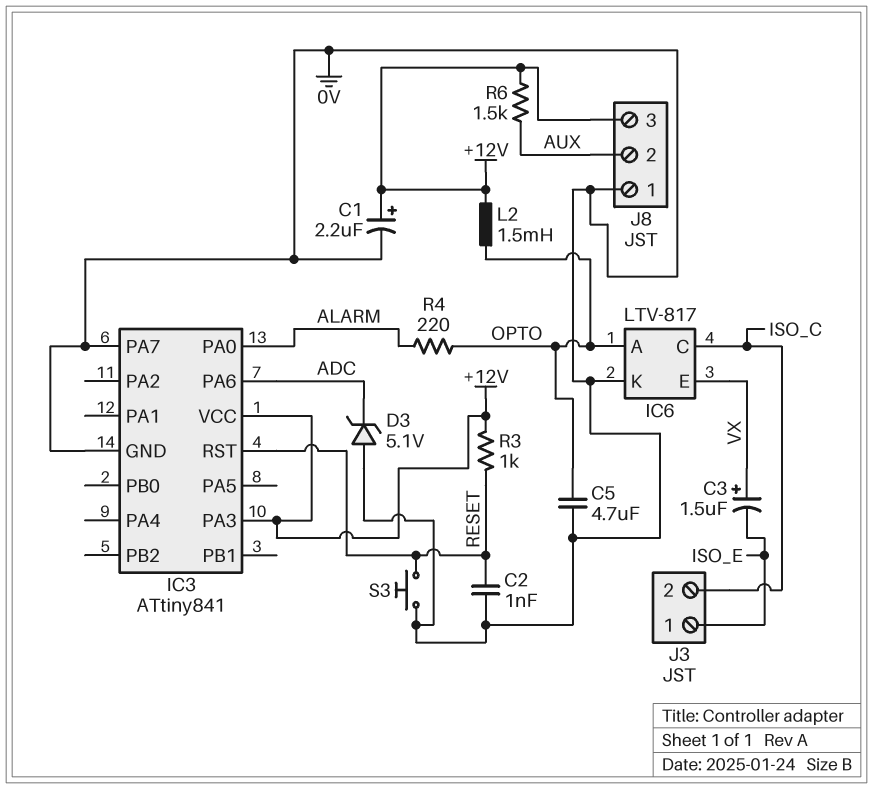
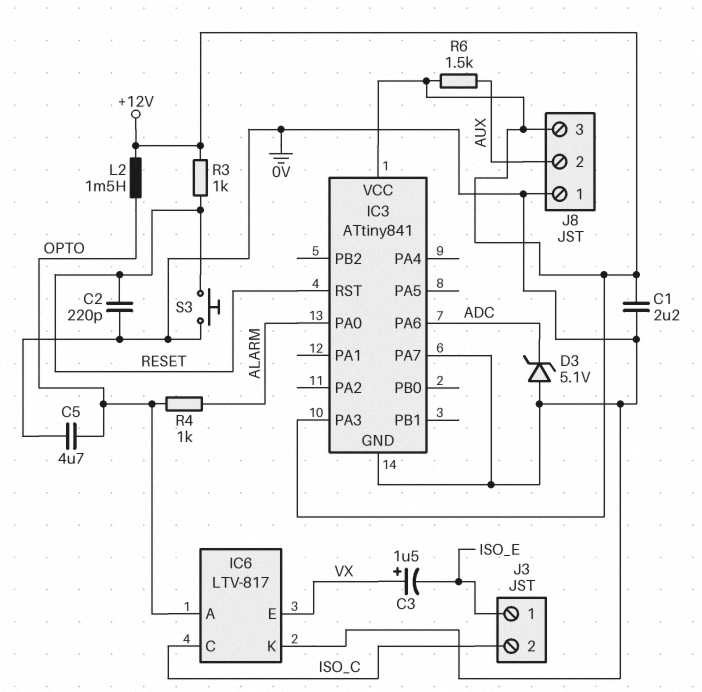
C1: 2.2uF (plus +12V, minus 0V) -> 2.2uF (+12V, 0V)
C2: 1nF (0V, RESET) -> 220pF (0V, RESET)
R4: 220 (ALARM, OPTO) -> 1k (ALARM, OPTO)

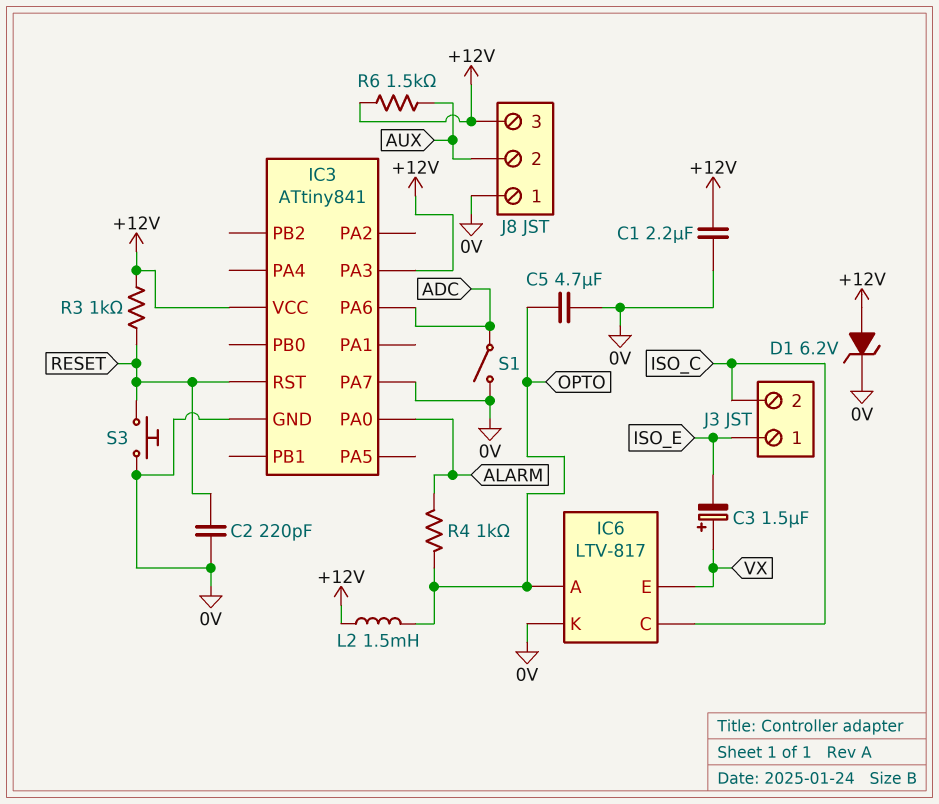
D1: none -> zener 6.2V (A +12V, K 0V)
D3: zener 5.1V (A 0V, K ADC) -> none
S1: none -> switch (0V, ADC)

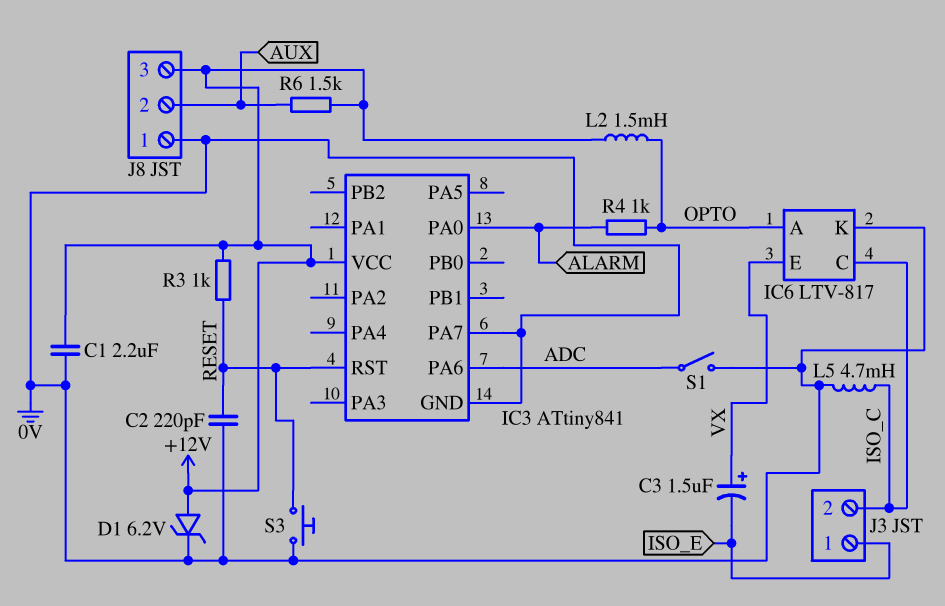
C5: 4.7uF (0V, OPTO) -> none
IC3 pin PA3: +12V -> none
L5: none -> 4.7mH (0V, ISO_C)

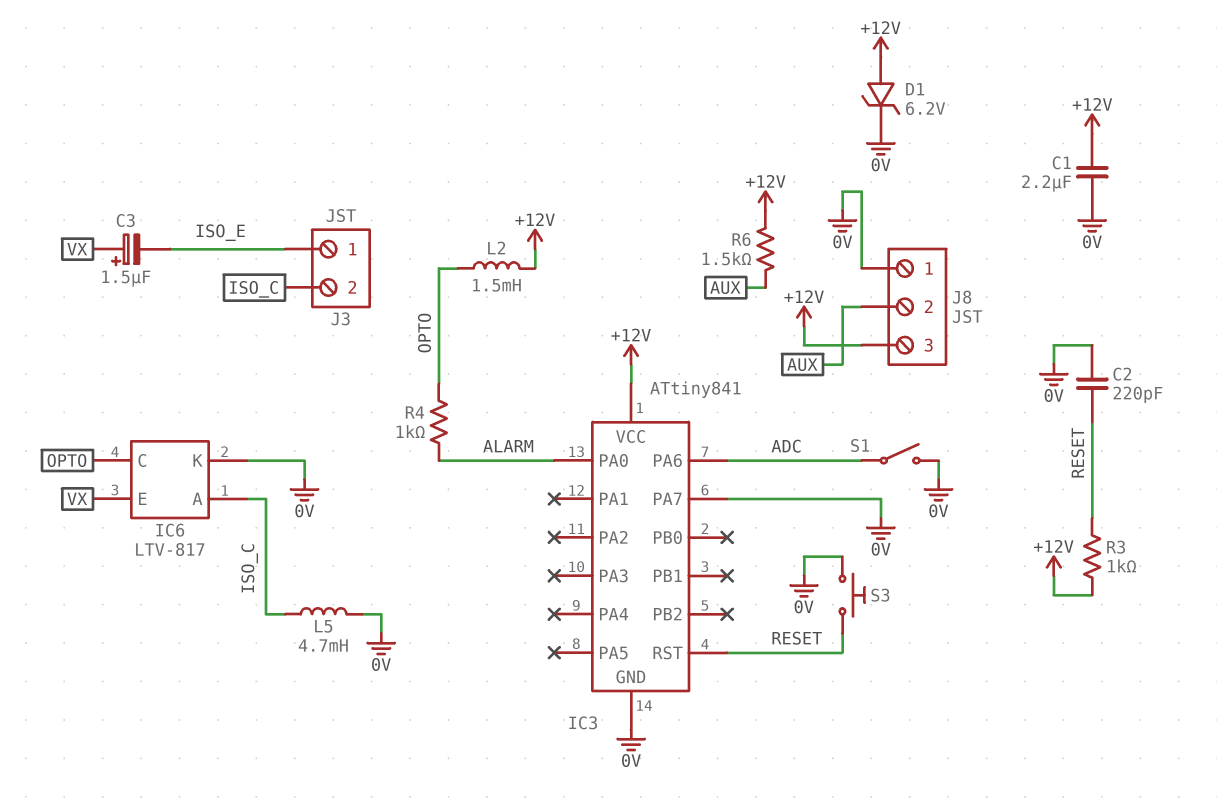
IC6 pin A: OPTO -> ISO_C
IC6 pin C: ISO_C -> OPTO

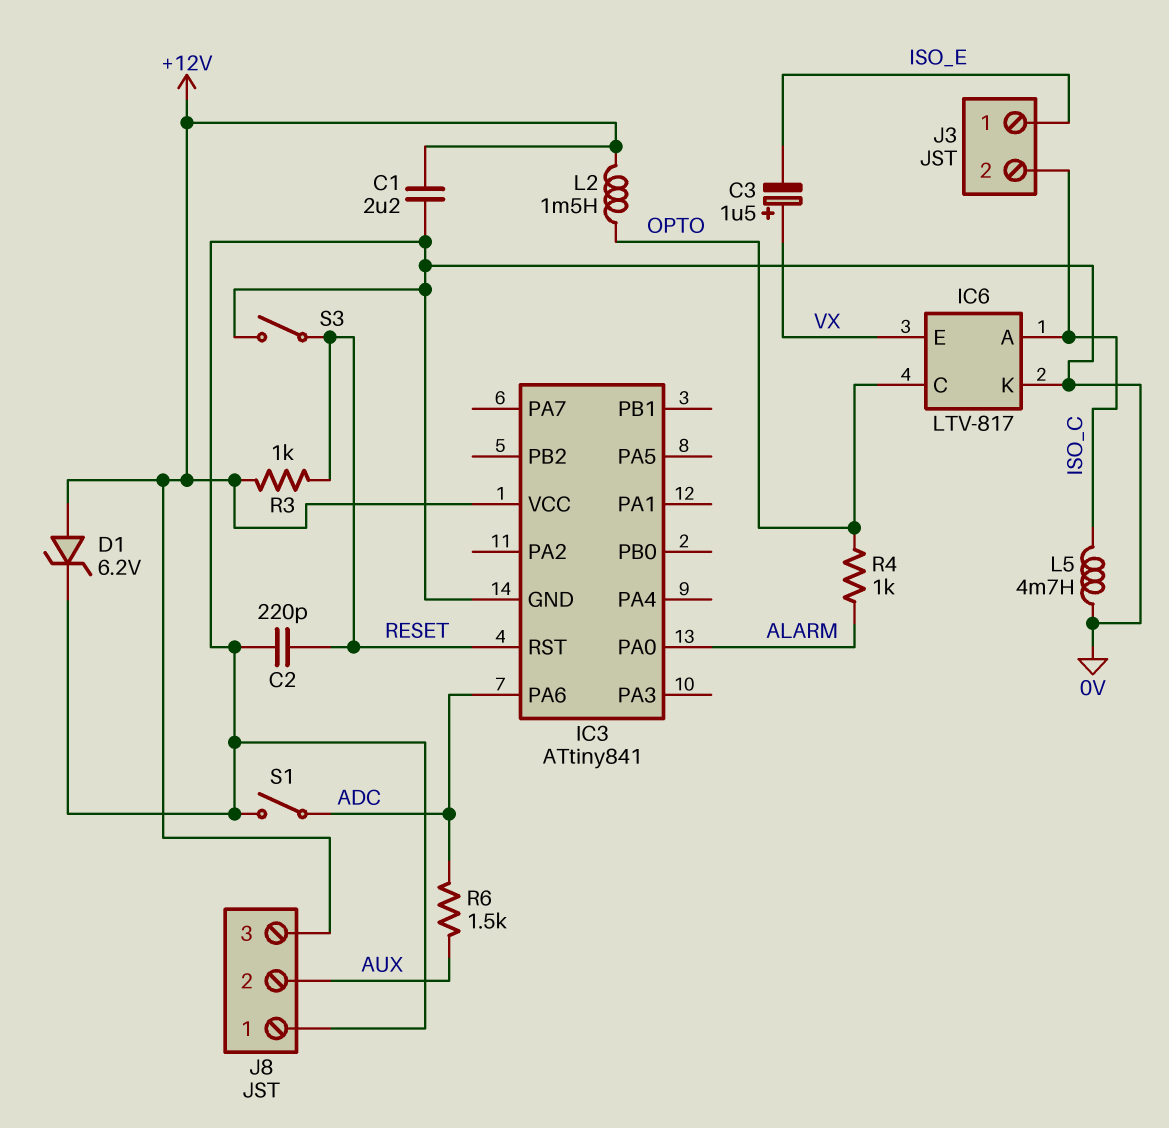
IC3 pin PA7: 0V -> none
R6: 1.5k (+12V, AUX) -> 1.5k (ADC, AUX)
S3: button (0V, RESET) -> switch (0V, RESET)

